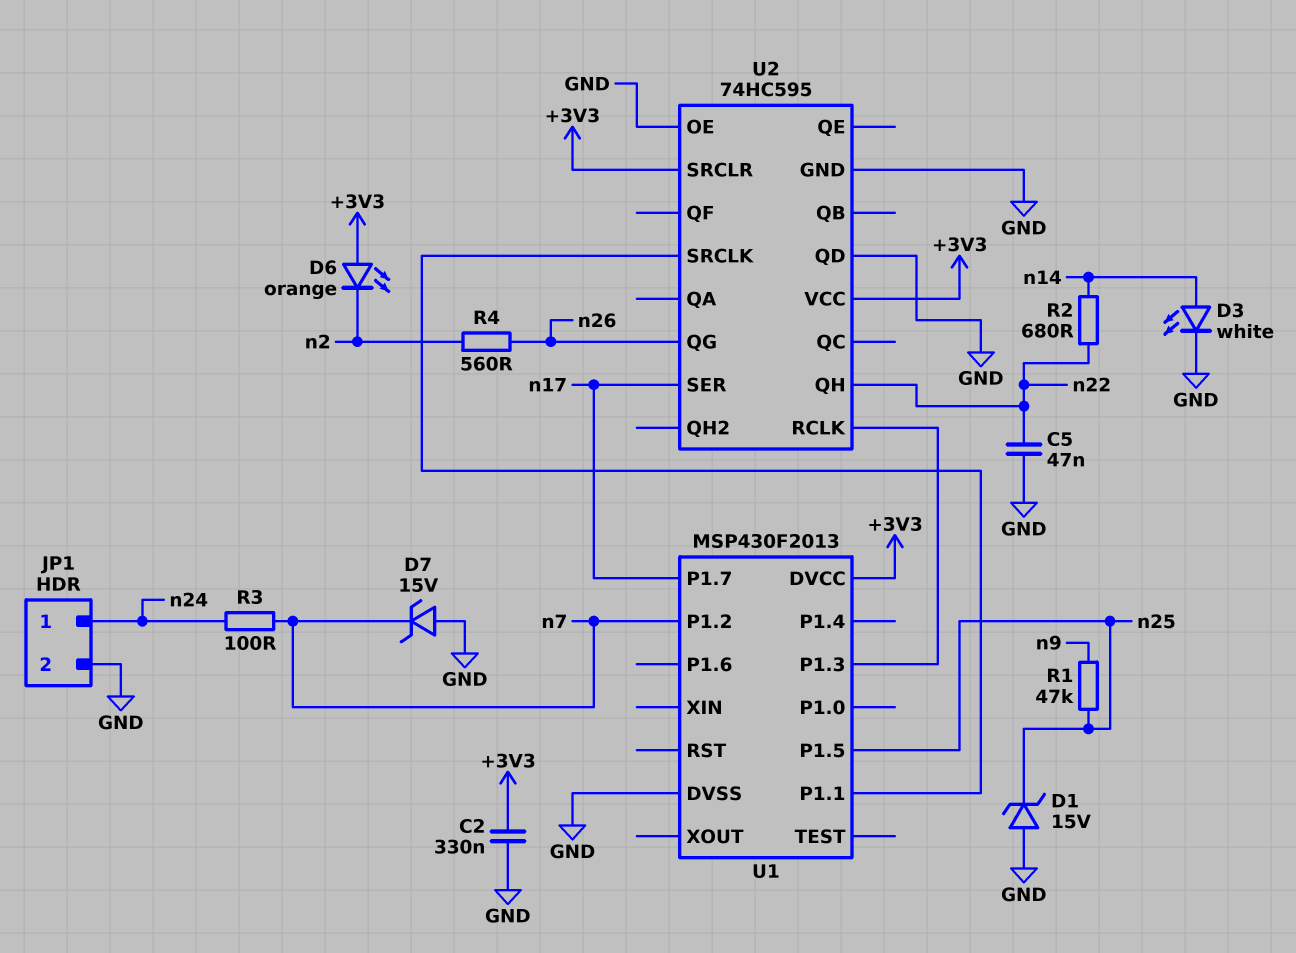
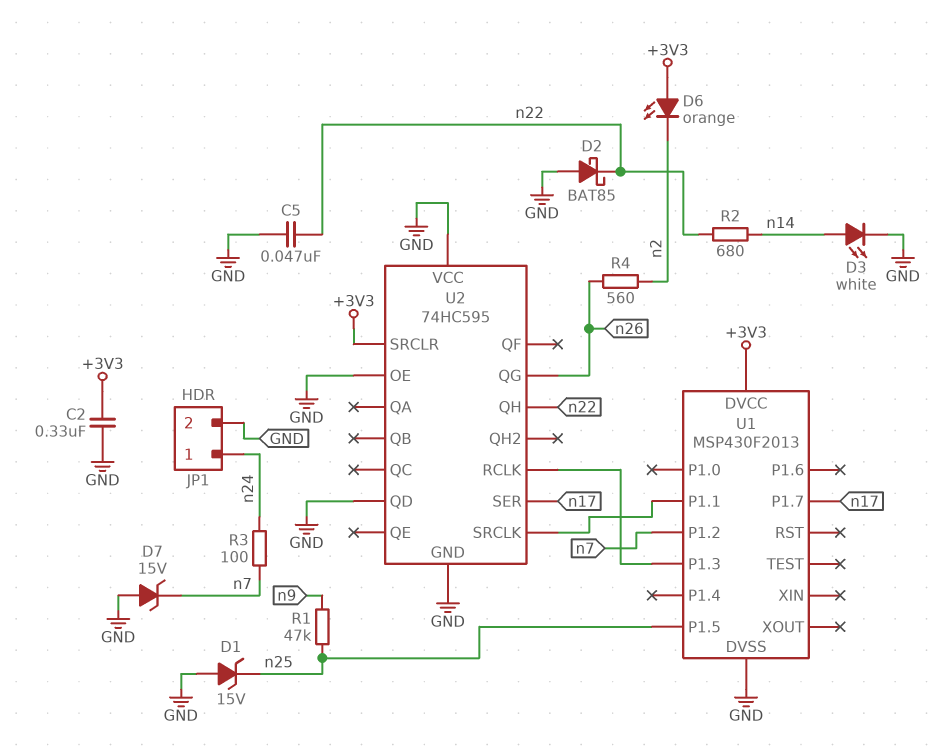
D2: none -> schottky BAT85 (A GND, K n22)
U2 pin VCC: +3V3 -> GND

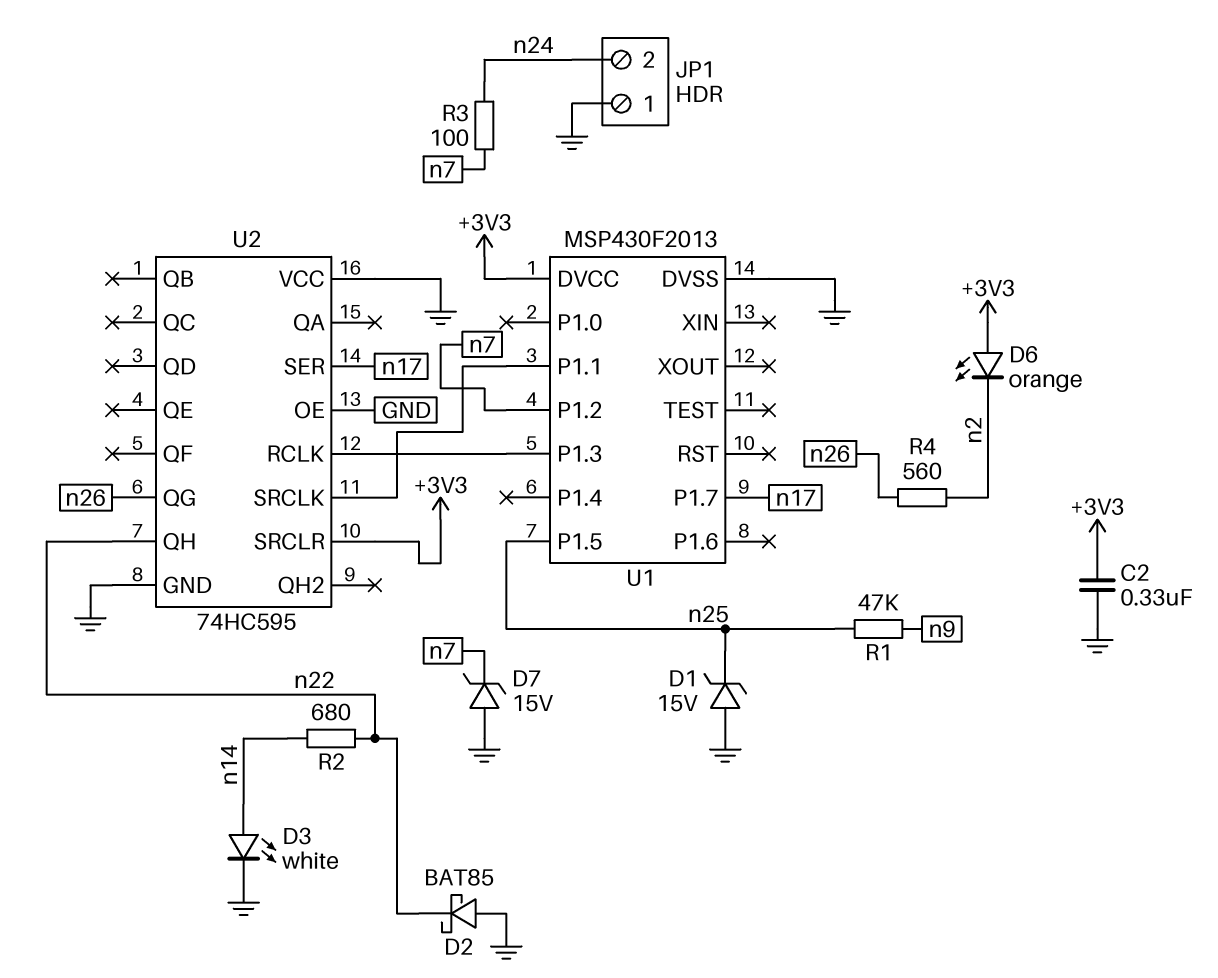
C5: 47nF (GND, n22) -> none
JP1 pin 1: n24 -> GND
JP1 pin 2: GND -> n24
U2 pin QD: GND -> none

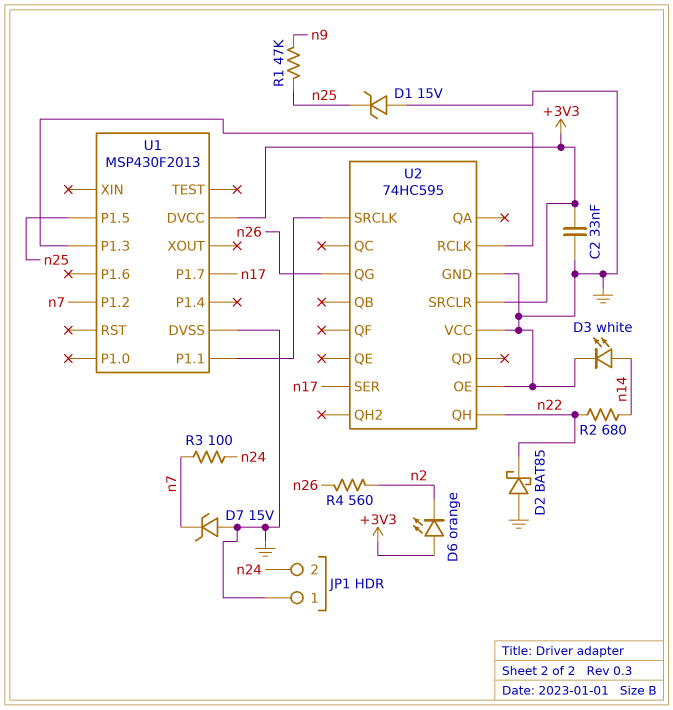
C2: 330nF (+3V3, GND) -> 33nF (+3V3, GND)

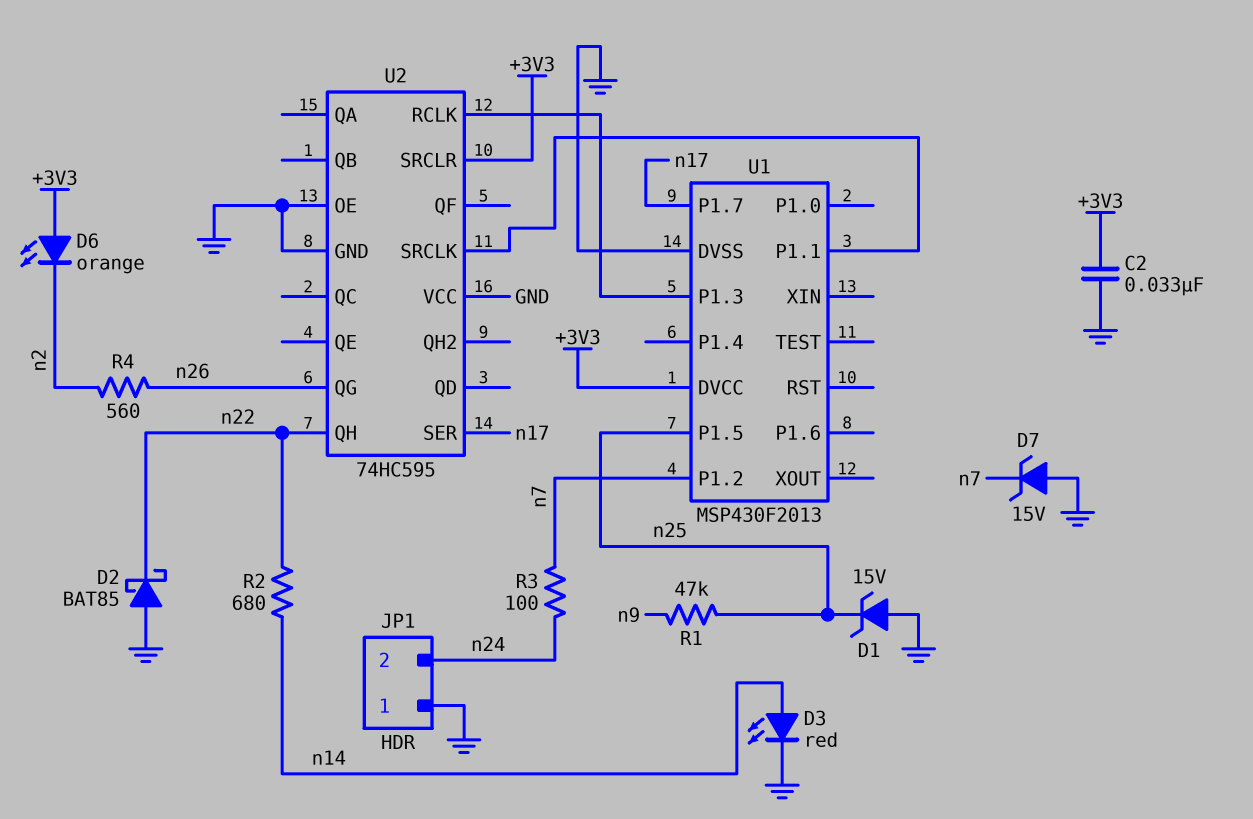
D3: LED white (A n14, K GND) -> LED red (A n14, K GND)

